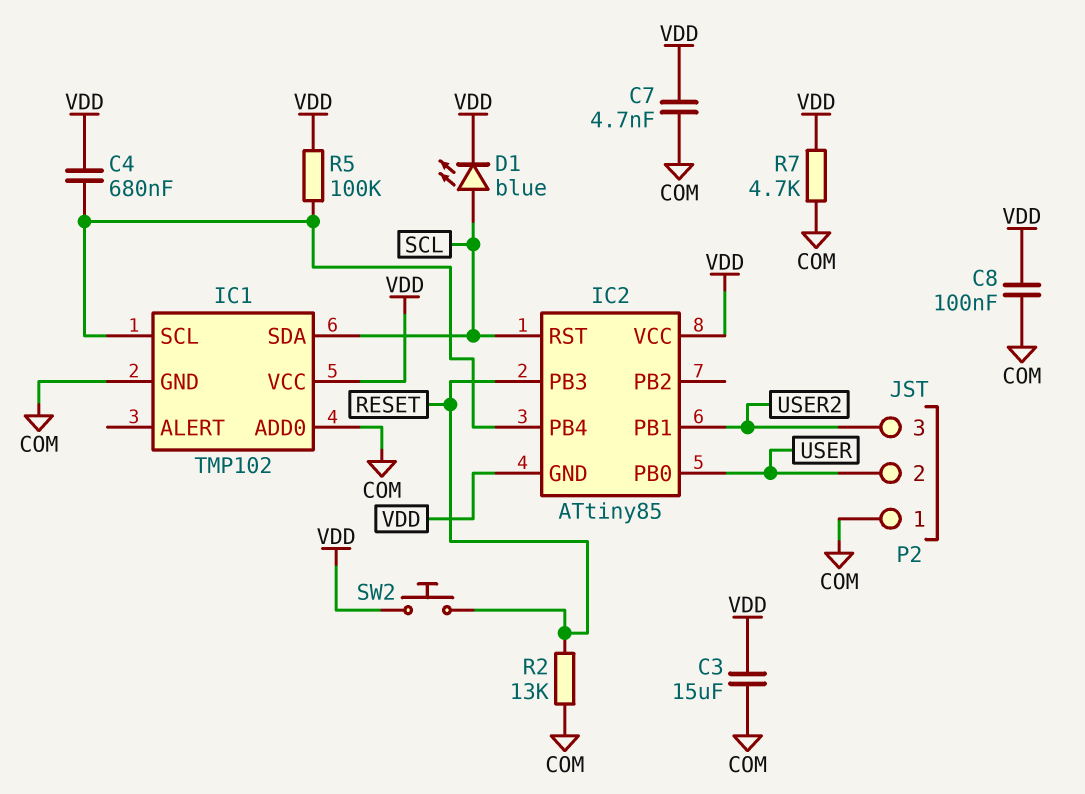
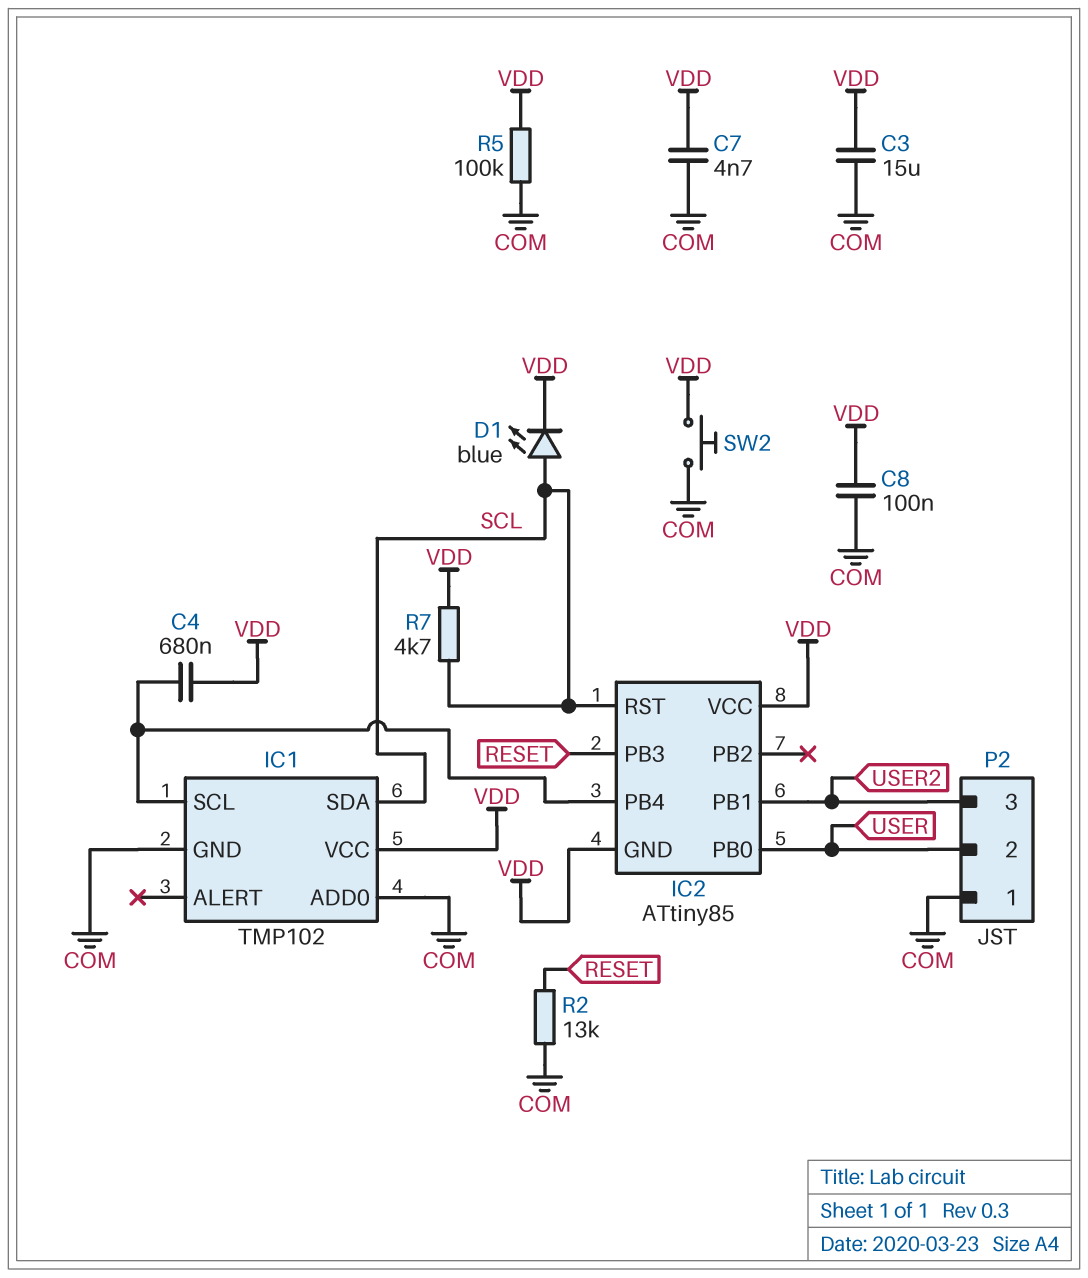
R5: 100k (IC1/SCL, VDD) -> 100k (COM, VDD)
R7: 4.7k (COM, VDD) -> 4.7k (SCL, VDD)
SW2: button (RESET, VDD) -> button (COM, VDD)

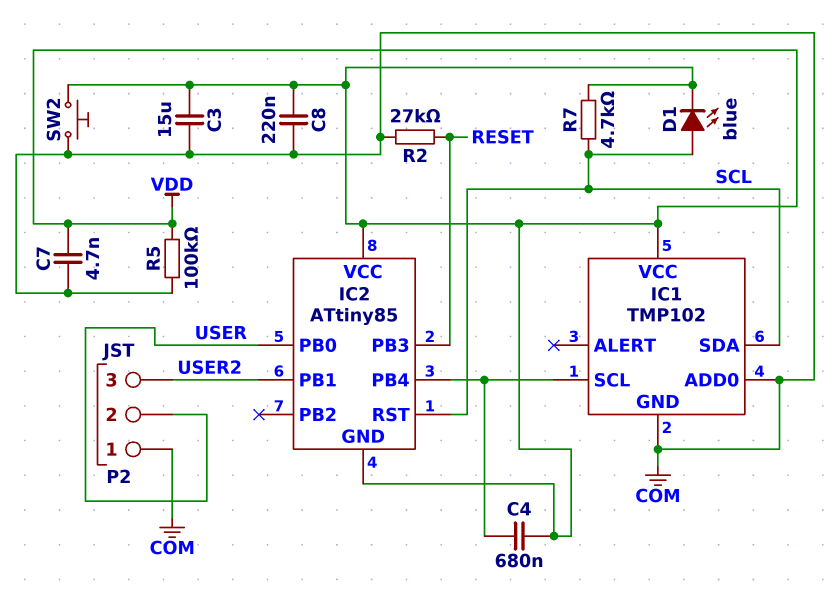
C8: 100nF (COM, VDD) -> 220nF (COM, VDD)
R2: 13k (COM, RESET) -> 27k (COM, RESET)

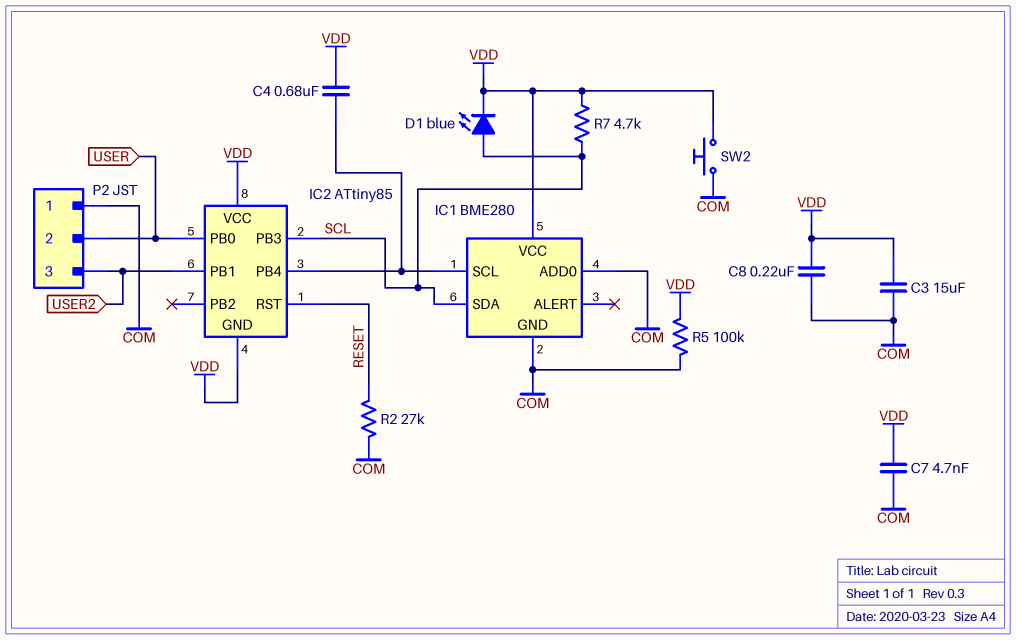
IC1: TMP102 -> BME280
IC2 pin PB3: RESET -> SCL
IC2 pin RST: SCL -> RESET

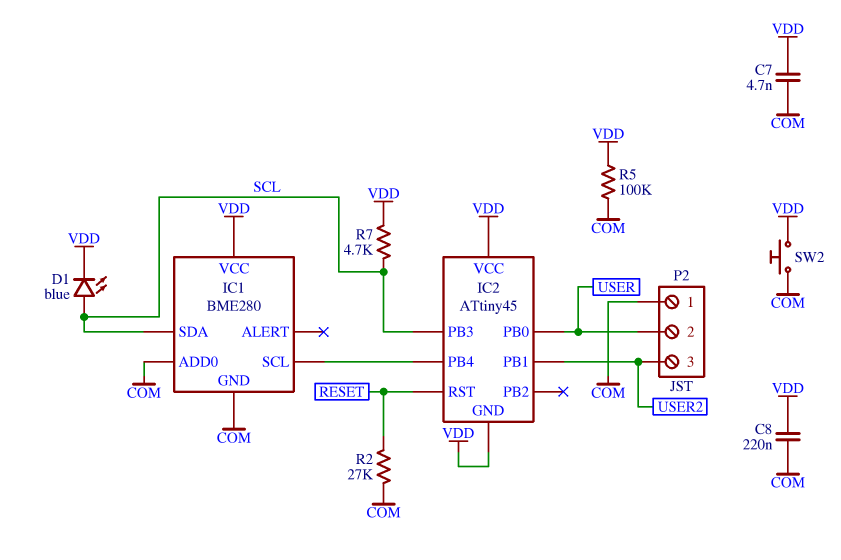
C3: 15uF (COM, VDD) -> none
C4: 680nF (IC1/SCL, VDD) -> none
IC2: ATtiny85 -> ATtiny45

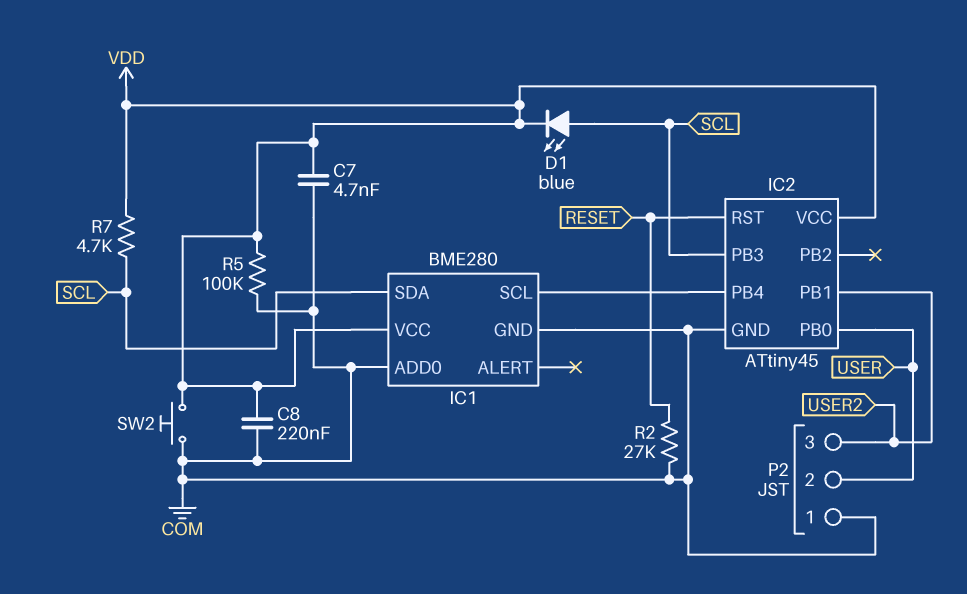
IC2 pin GND: VDD -> COM

